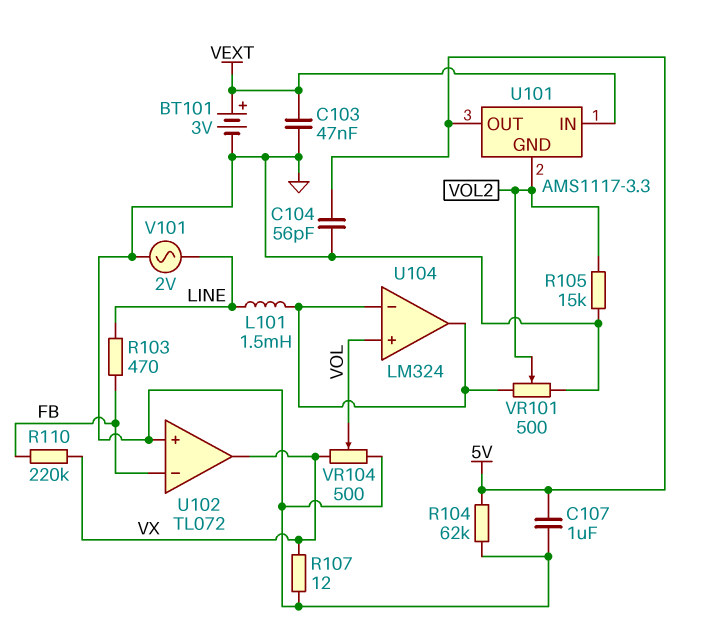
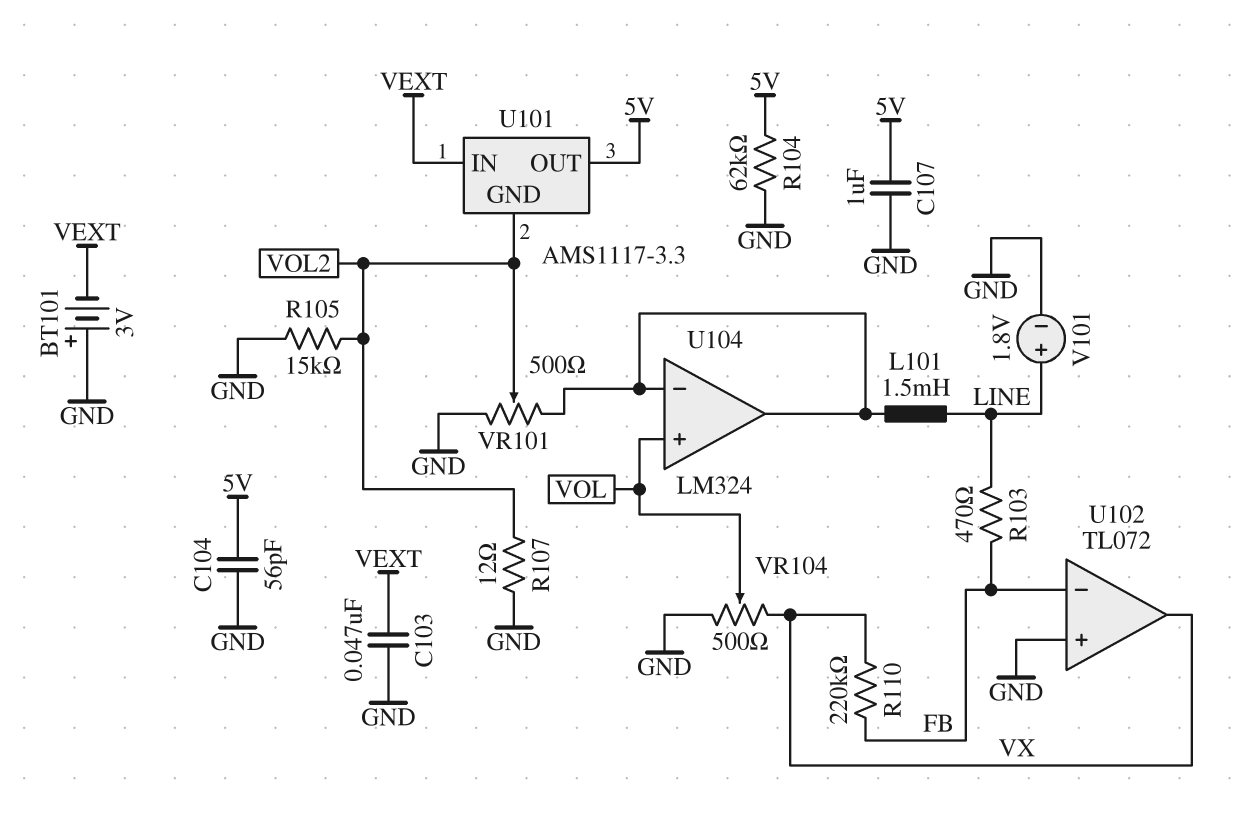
BT101: 3V (plus VEXT, minus GND) -> 3V (plus GND, minus VEXT)
R107: 12 (GND, VX) -> 12 (GND, VOL2)
V101: AC 2V (GND, LINE) -> 1.8V (plus LINE, minus GND)

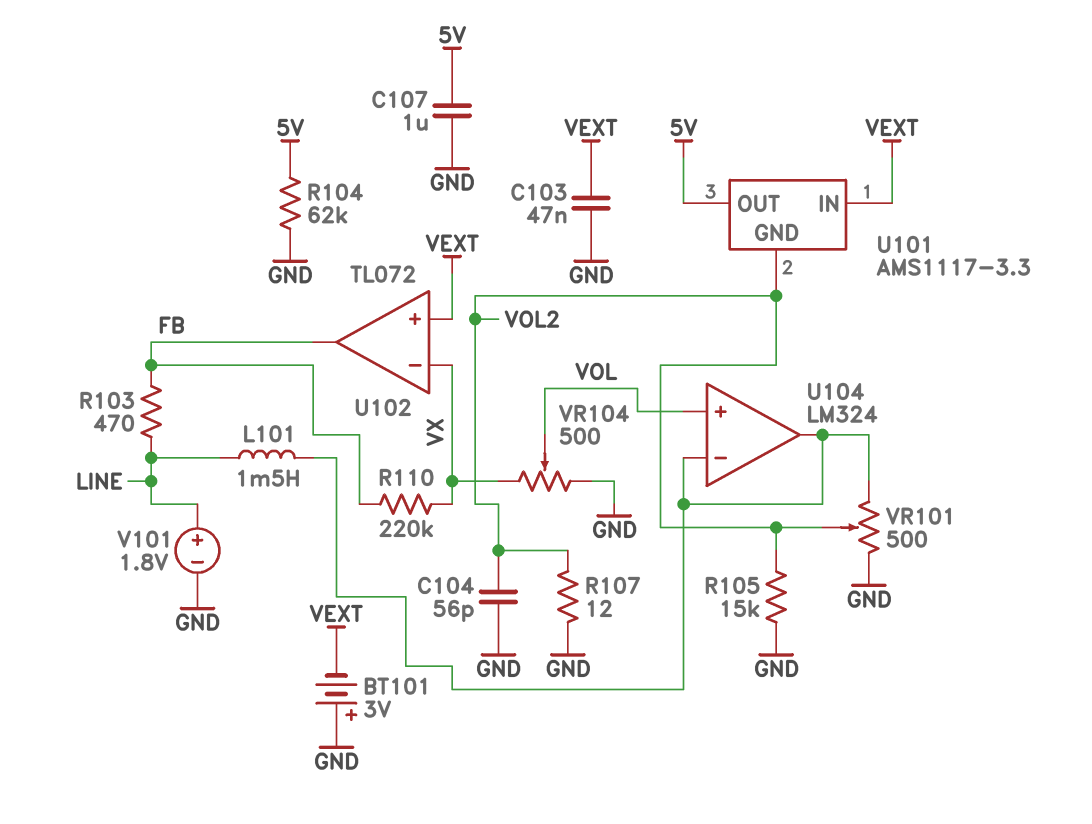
C104: 56pF (5V, GND) -> 56pF (GND, VOL2)
U102 pin in+: GND -> VEXT
U102 pin in-: FB -> VX
U102 pin out: VX -> FB

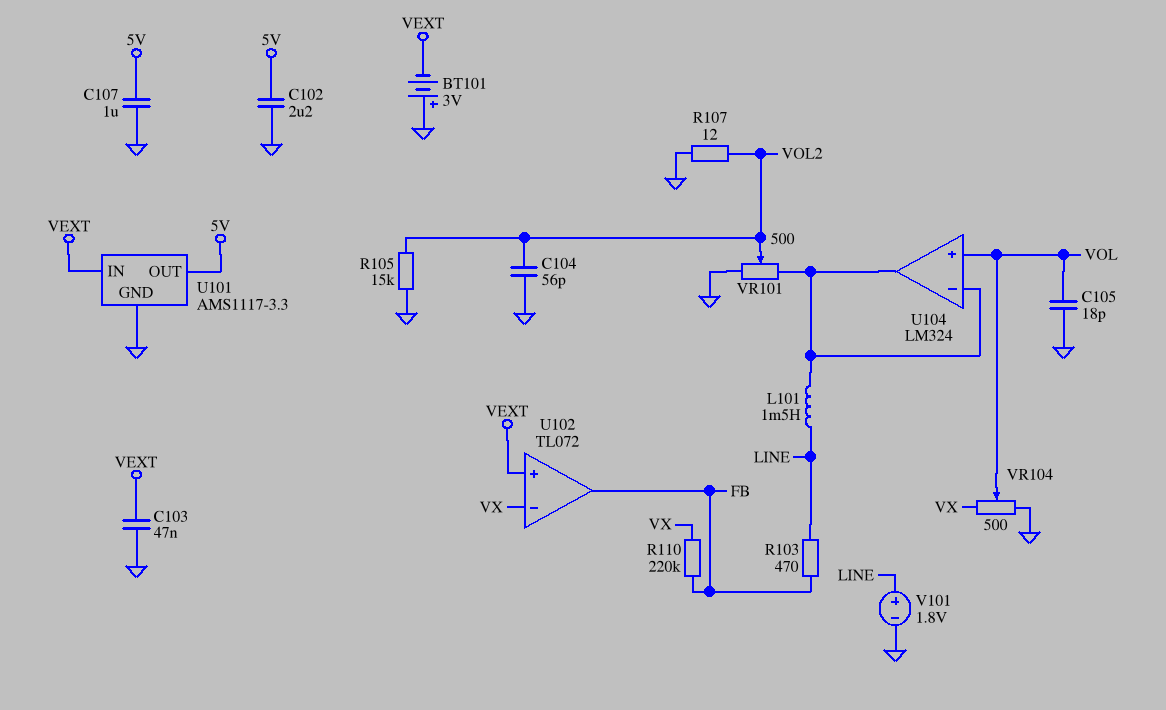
C102: none -> 2.2uF (5V, GND)
C105: none -> 18pF (GND, VOL)
R104: 62k (5V, GND) -> none
U101 pin GND: VOL2 -> GND

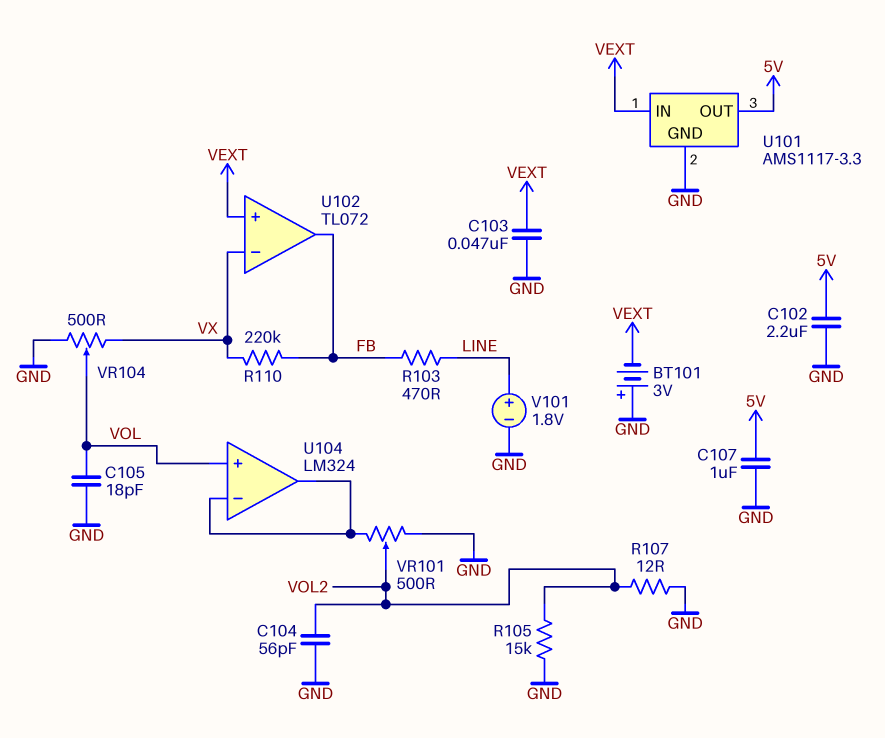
L101: 1.5mH (LINE, U104/in-) -> none

